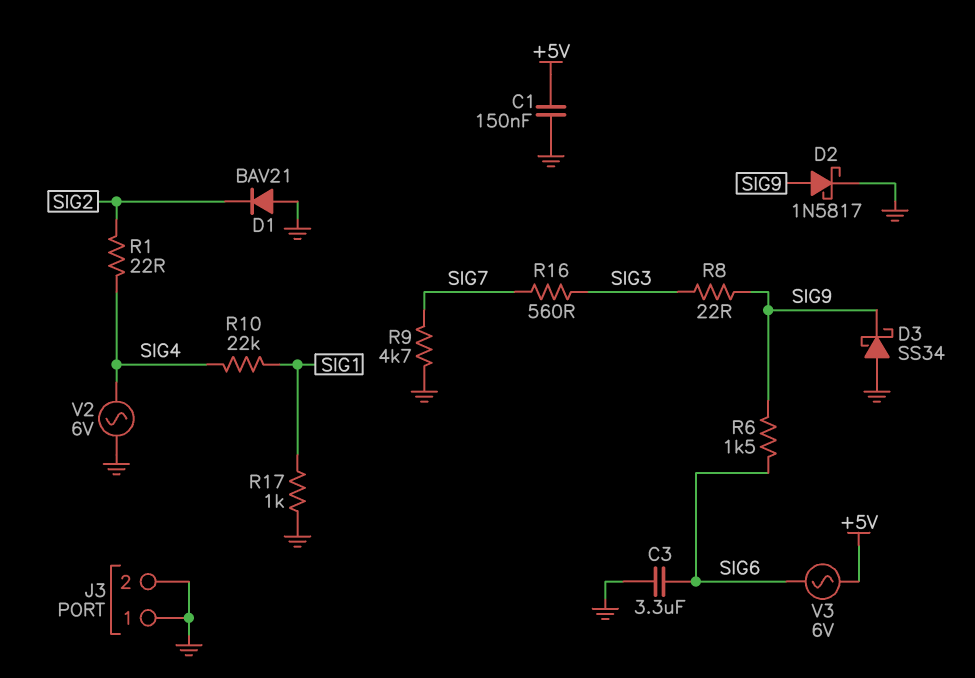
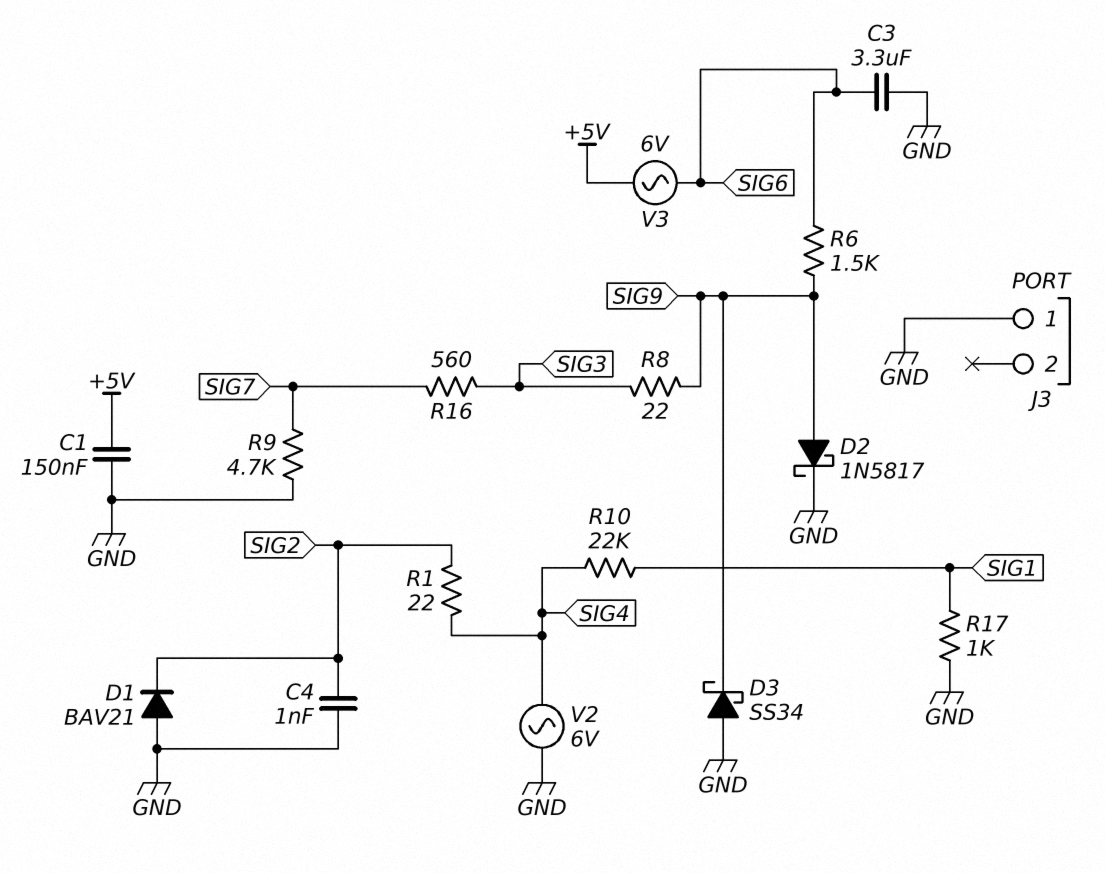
C4: none -> 1nF (GND, SIG2)
J3 pin 2: GND -> none

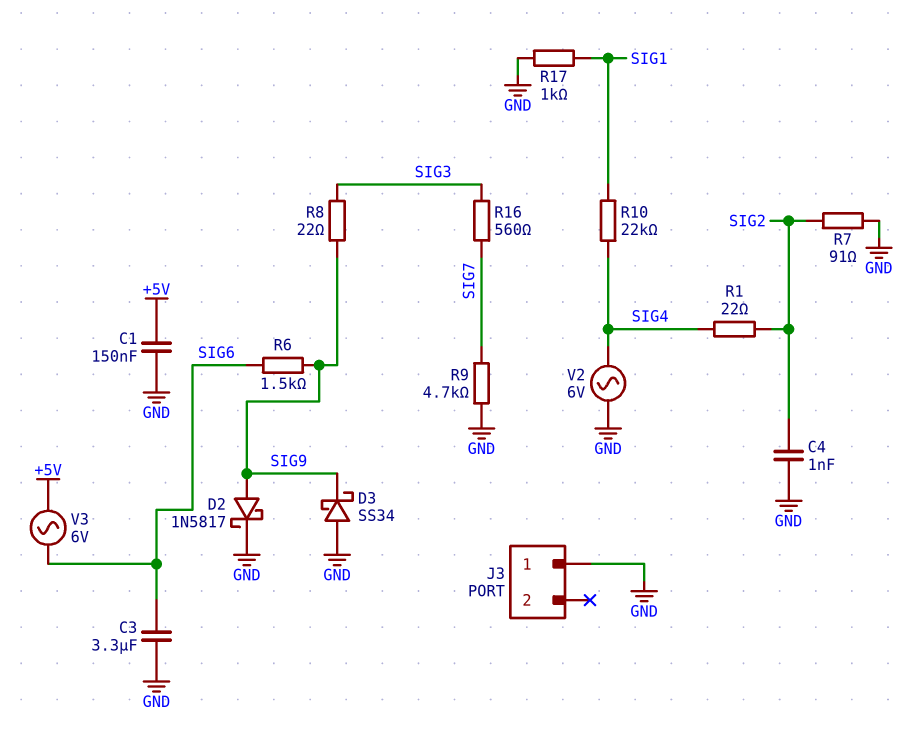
D1: diode BAV21 (A GND, K SIG2) -> none
R7: none -> 91 (GND, SIG2)

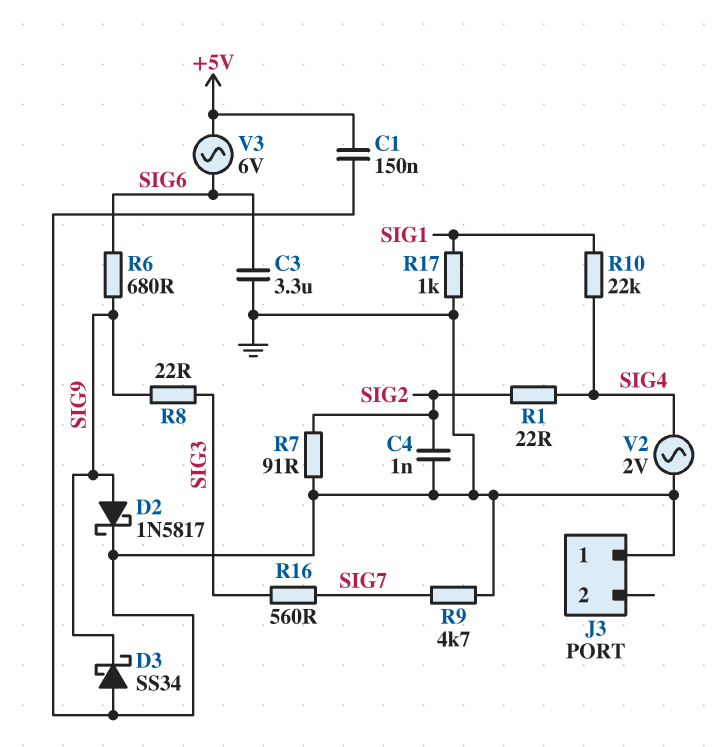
R6: 1.5k (SIG6, SIG9) -> 680 (SIG6, SIG9)
V2: AC 6V (GND, SIG4) -> AC 2V (GND, SIG4)

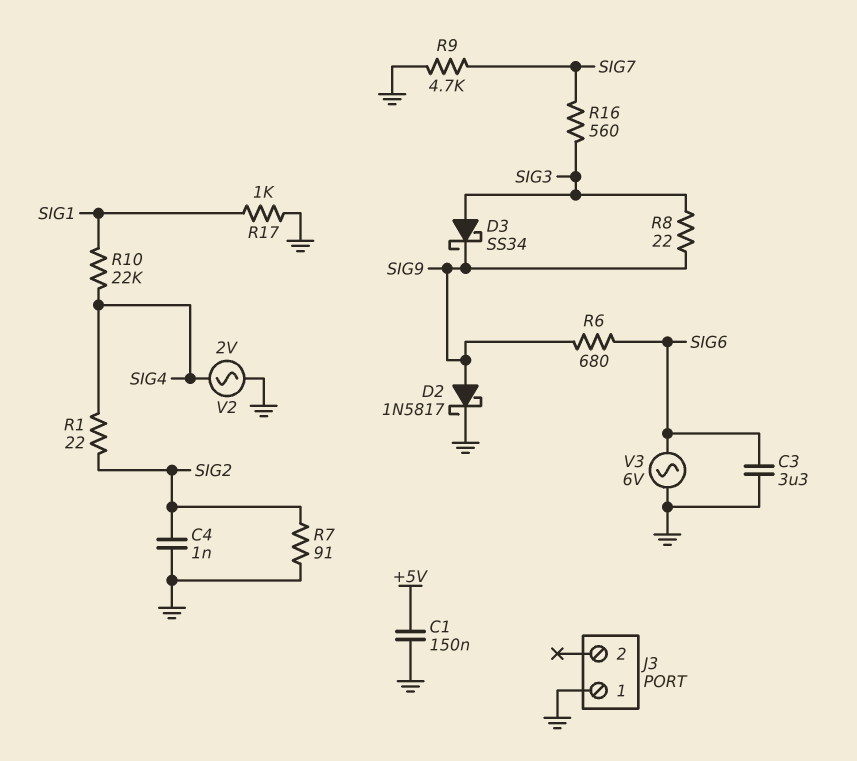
D3: schottky SS34 (A GND, K SIG9) -> schottky SS34 (A SIG3, K SIG9)
V3: AC 6V (+5V, SIG6) -> AC 6V (GND, SIG6)

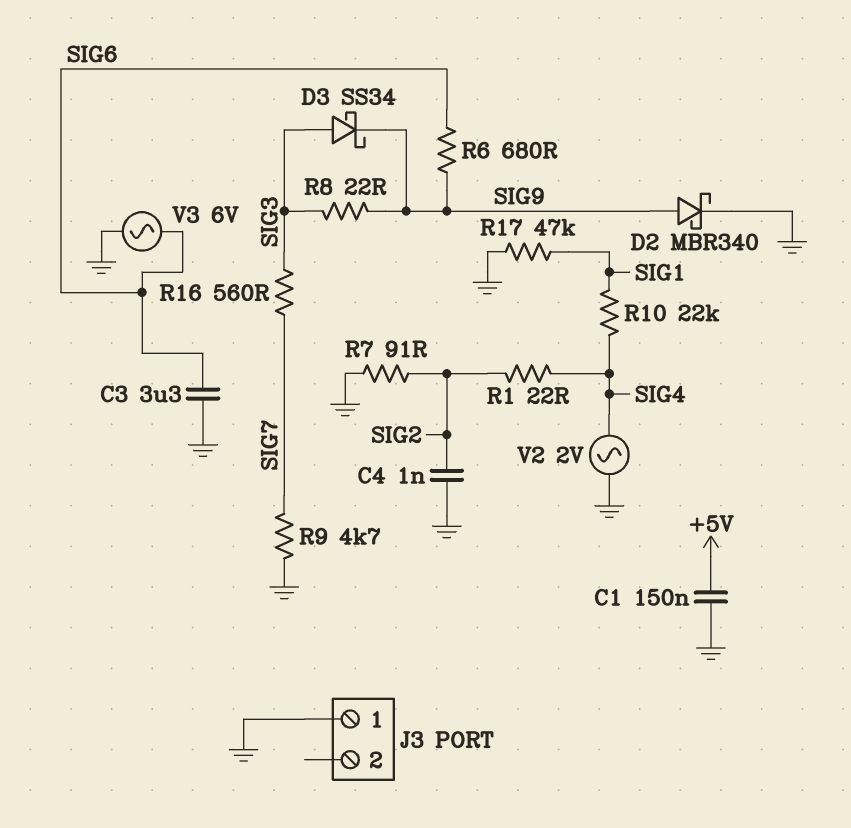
D2: schottky 1N5817 (A SIG9, K GND) -> schottky MBR340 (A SIG9, K GND)
R17: 1k (GND, SIG1) -> 47k (GND, SIG1)

